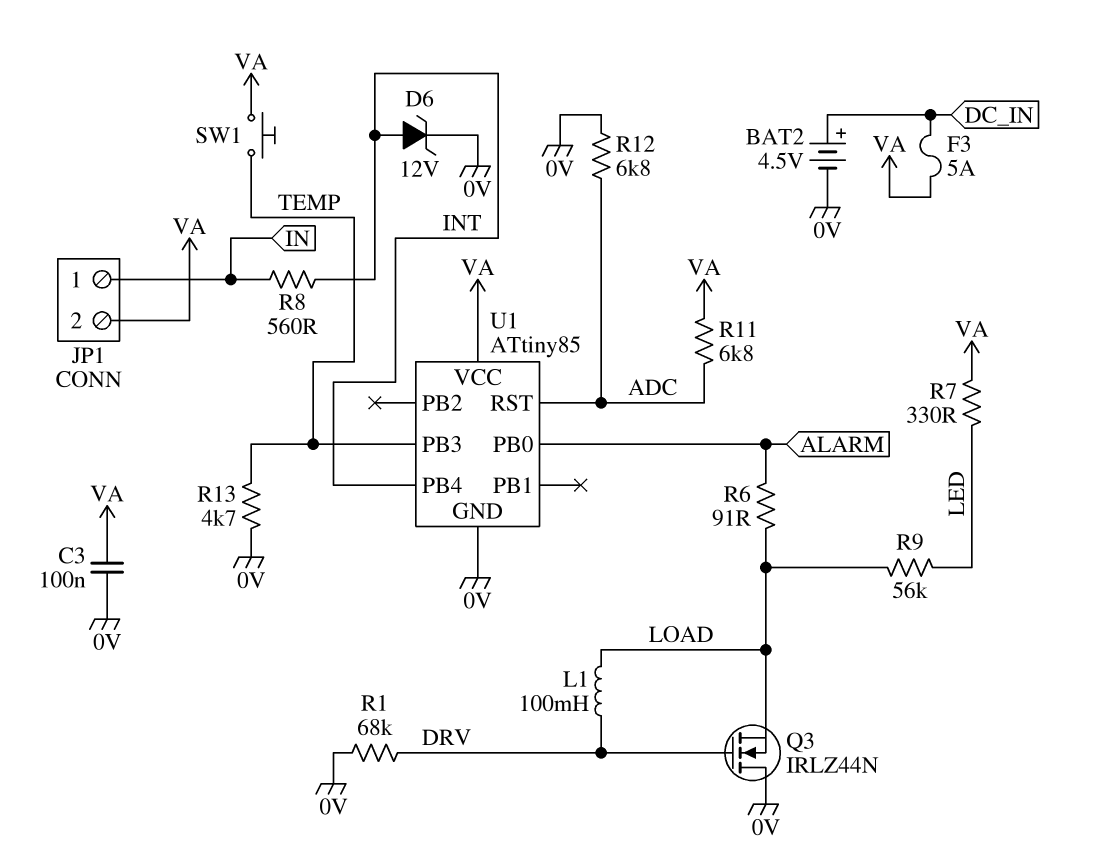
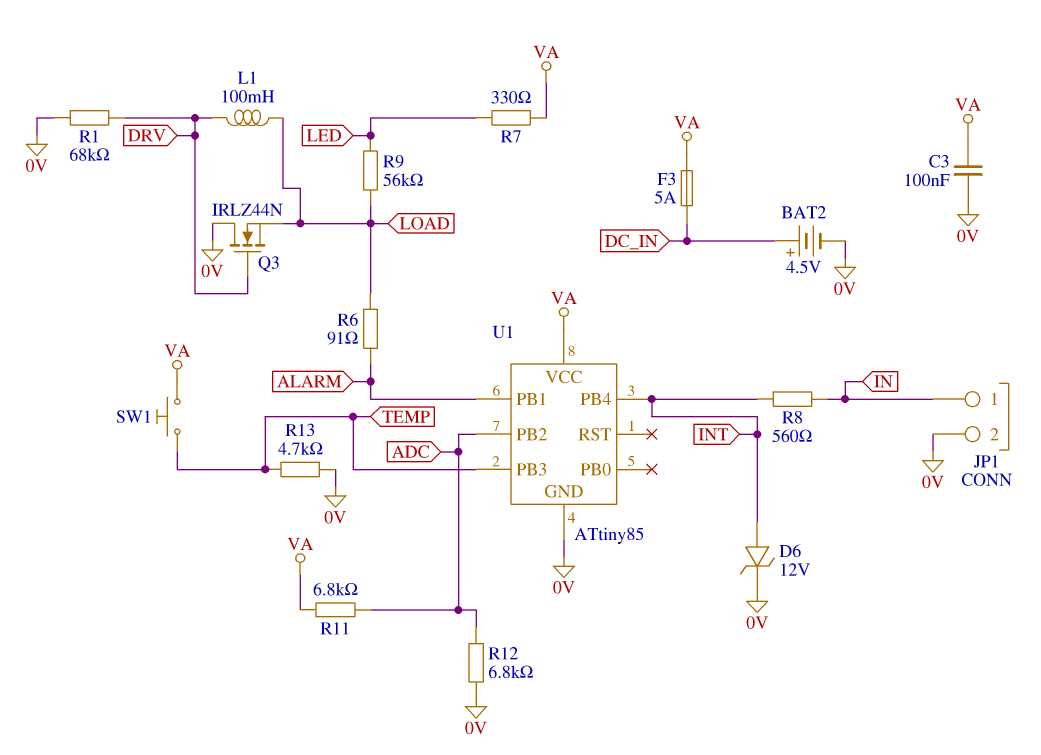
JP1 pin 2: VA -> 0V
U1 pin PB0: ALARM -> none
U1 pin PB1: none -> ALARM
U1 pin PB2: none -> ADC
U1 pin RST: ADC -> none

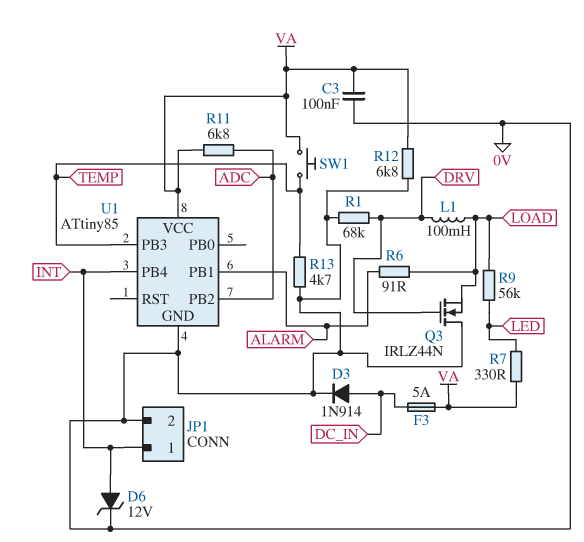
BAT2: 4.5V (plus DC_IN, minus 0V) -> none
D3: none -> diode 1N914 (A DC_IN, K 0V)
JP1 pin 1: IN -> INT
R8: 560 (IN, INT) -> none
R12: 6.8k (0V, ADC) -> 6.8k (0V, VA)

